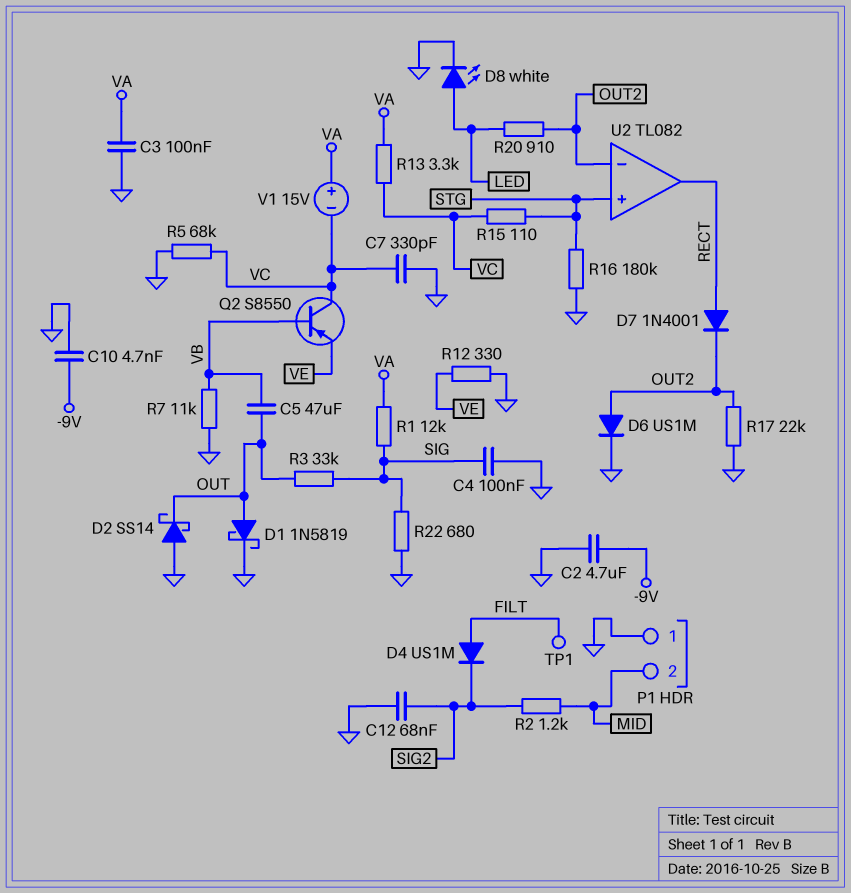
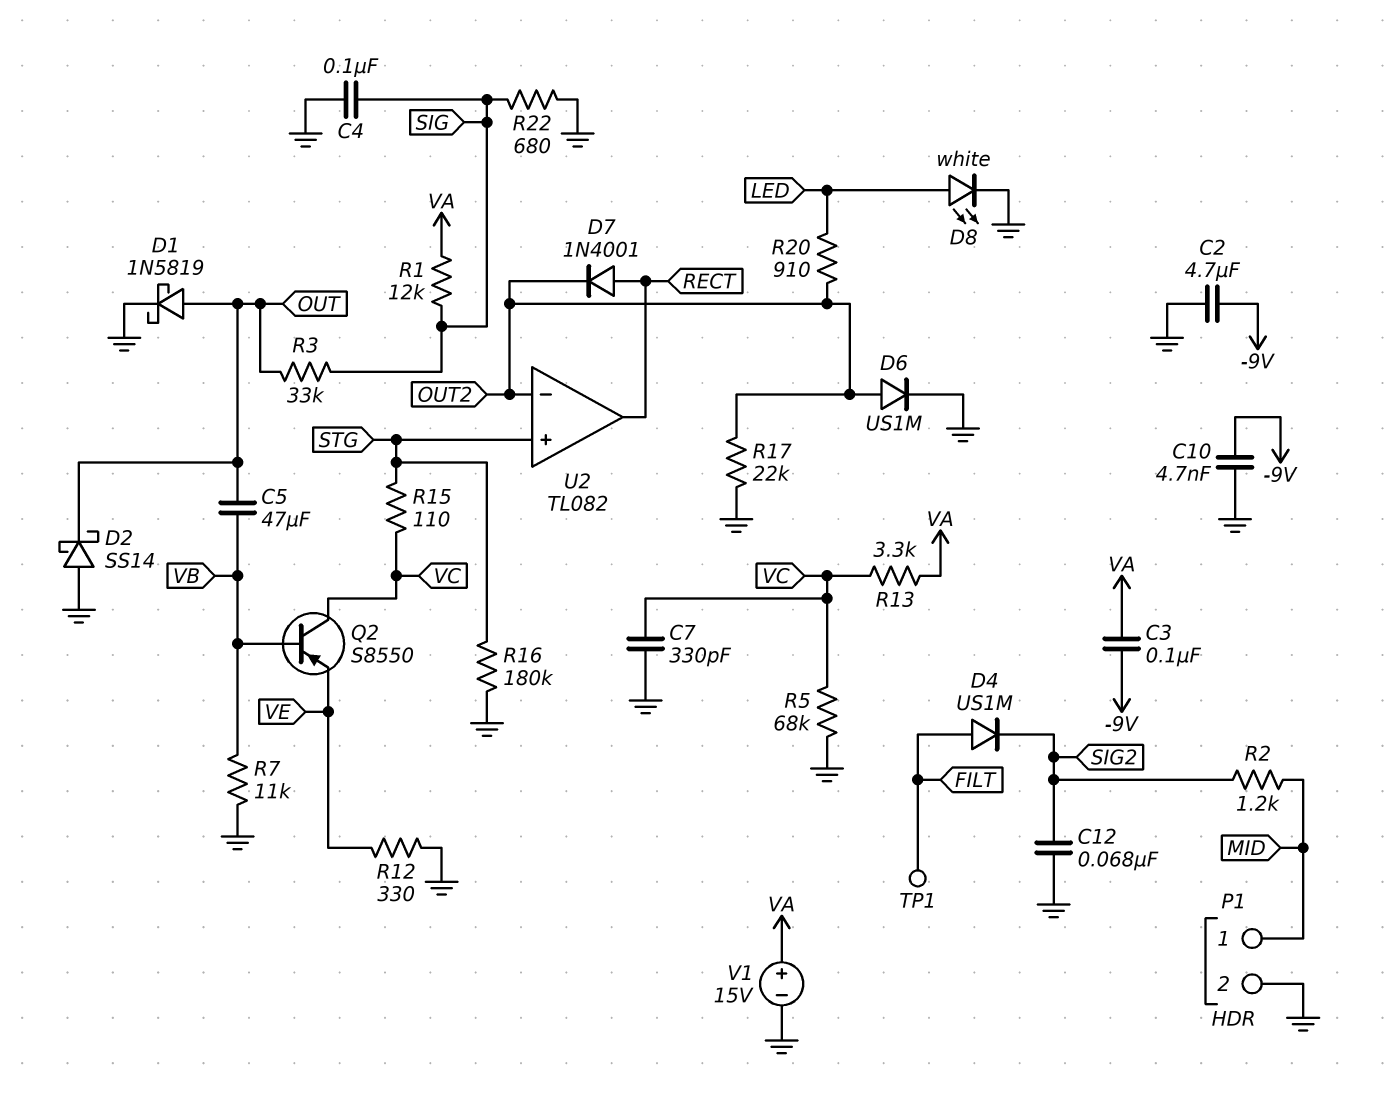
C3: 100nF (GND, VA) -> 100nF (-9V, VA)
P1 pin 1: GND -> MID
P1 pin 2: MID -> GND
V1: 15V (plus VA, minus VC) -> 15V (plus VA, minus GND)

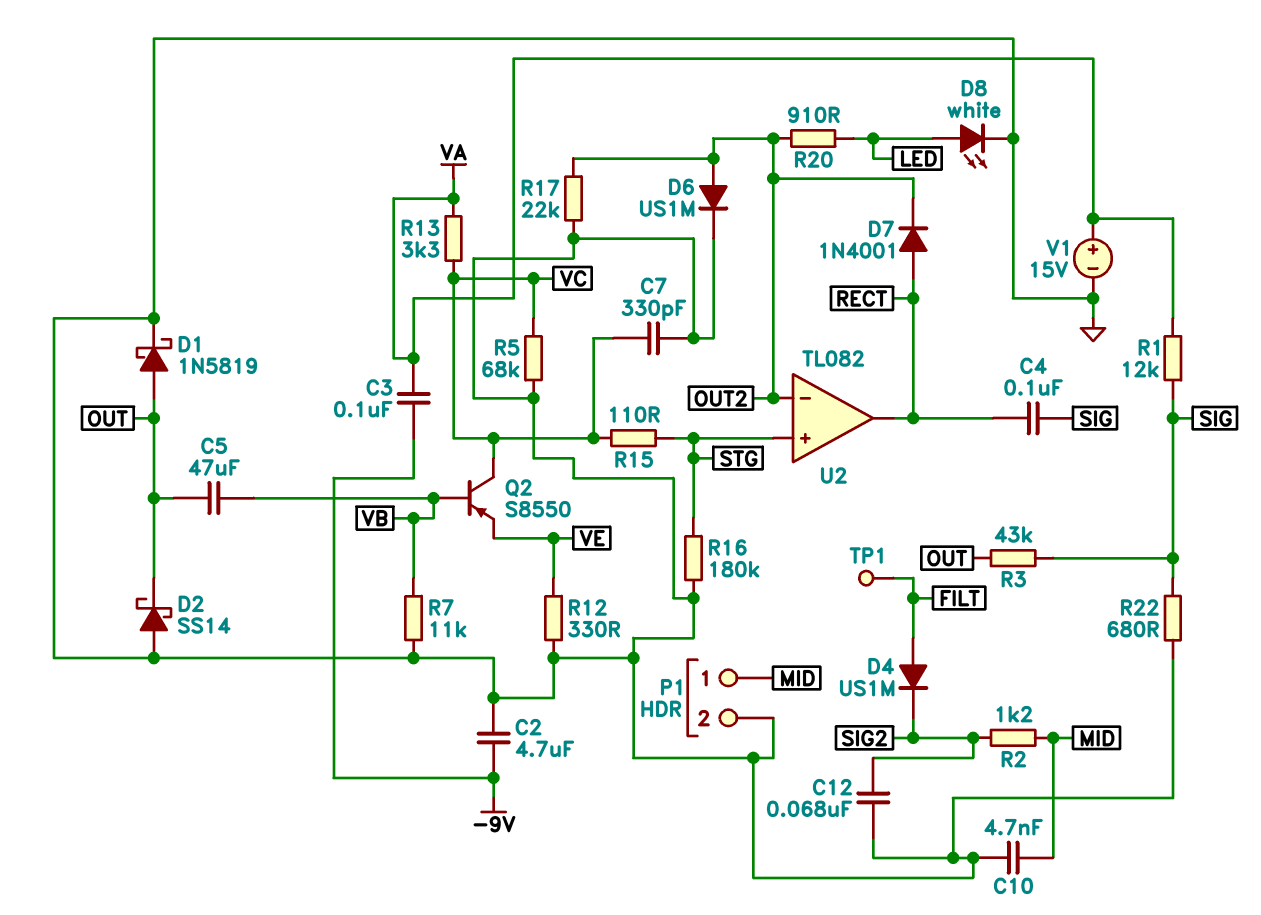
C4: 100nF (GND, SIG) -> 100nF (RECT, SIG)
C10: 4.7nF (-9V, GND) -> 4.7nF (GND, MID)
R3: 33k (OUT, SIG) -> 43k (OUT, SIG)

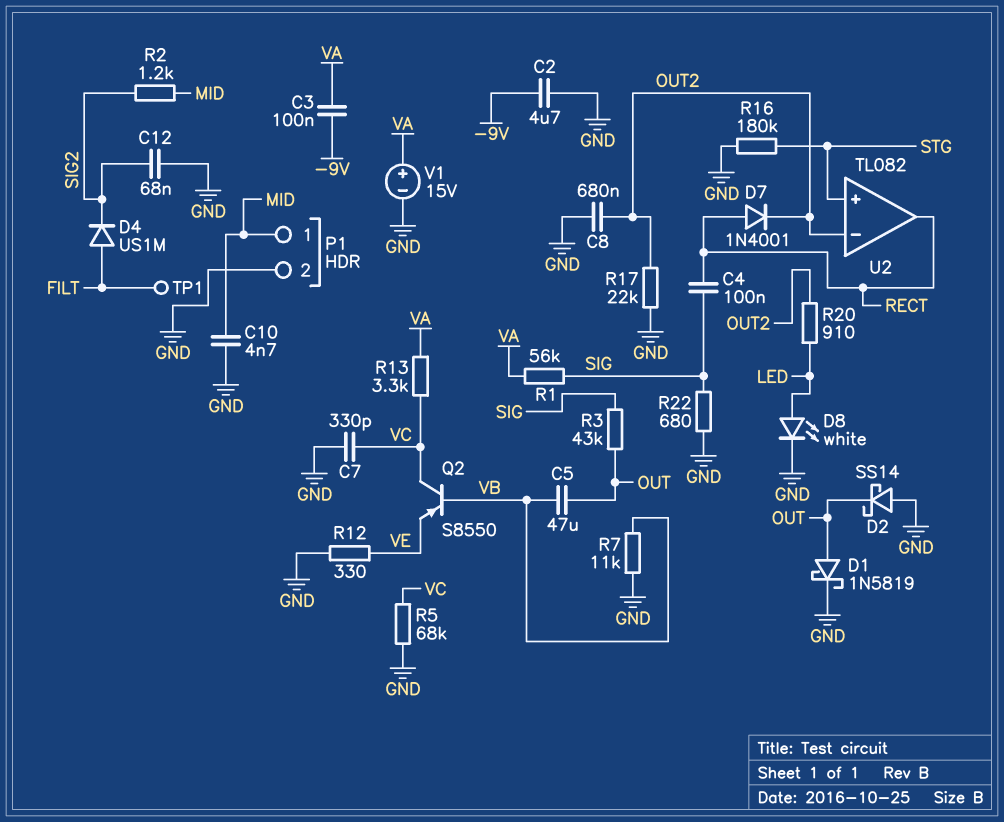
C8: none -> 680nF (GND, OUT2)
D6: diode US1M (A OUT2, K GND) -> none
R1: 12k (SIG, VA) -> 56k (SIG, VA)
R15: 110 (STG, VC) -> none

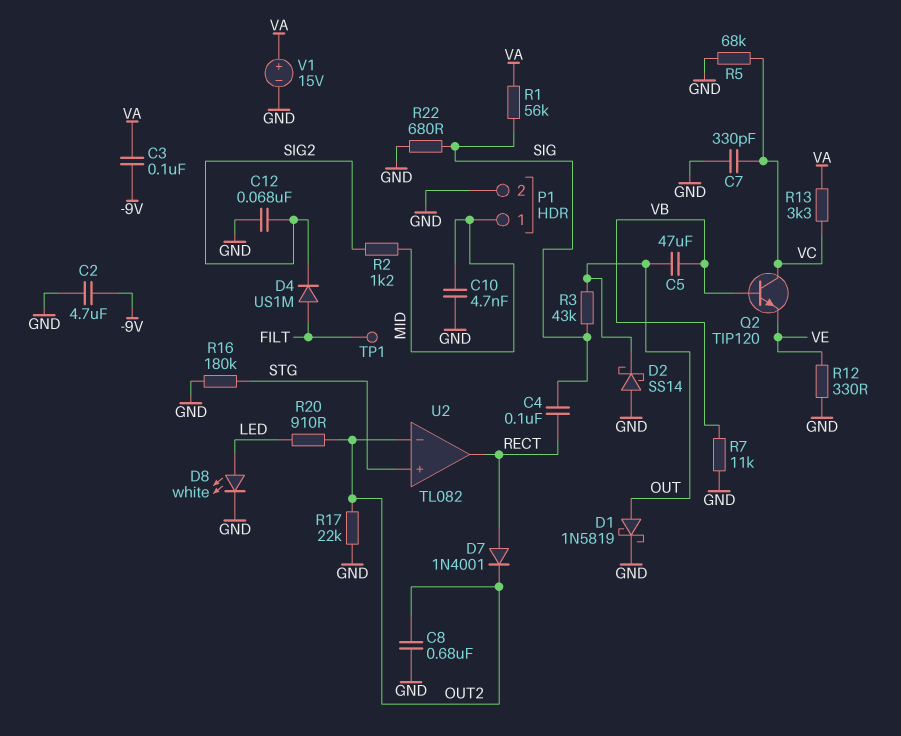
Q2: PNP S8550 (B VB, C VC, E VE) -> NPN TIP120 (B VB, C VC, E VE)

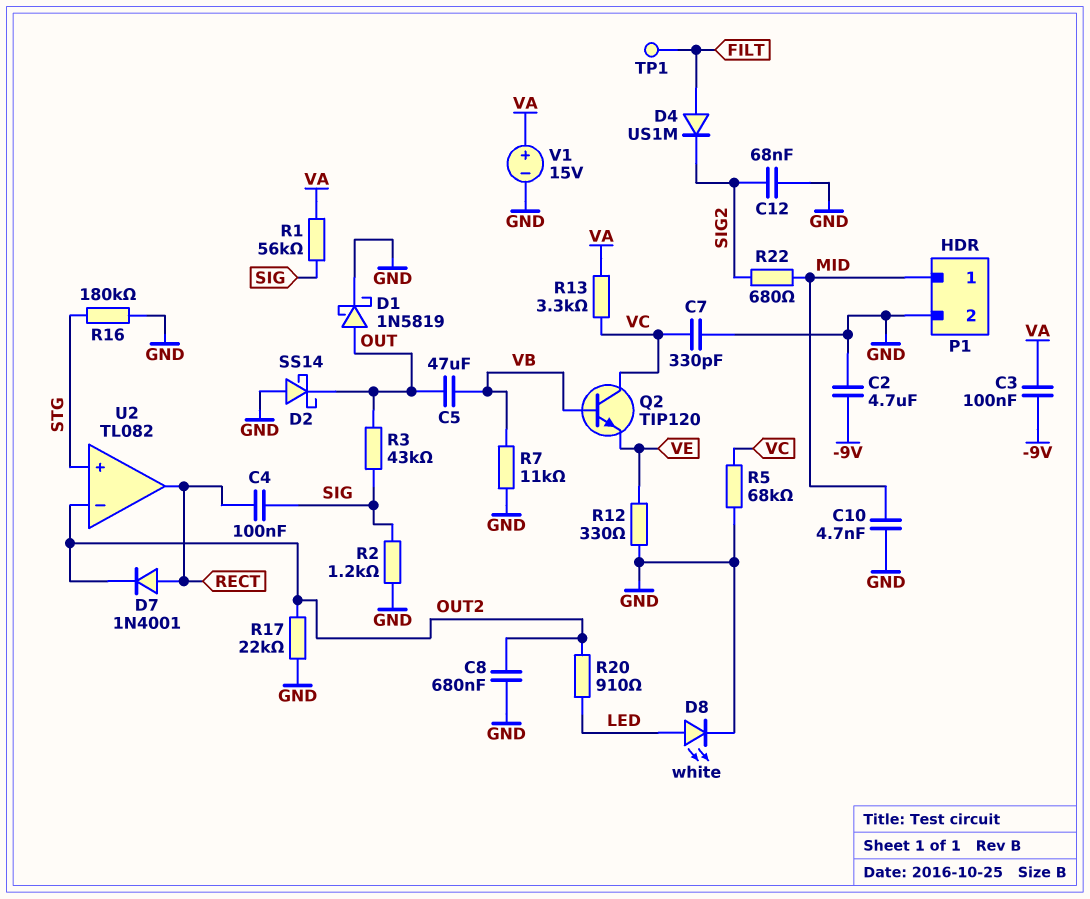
R2: 1.2k (MID, SIG2) -> 1.2k (GND, SIG)
R22: 680 (GND, SIG) -> 680 (MID, SIG2)

